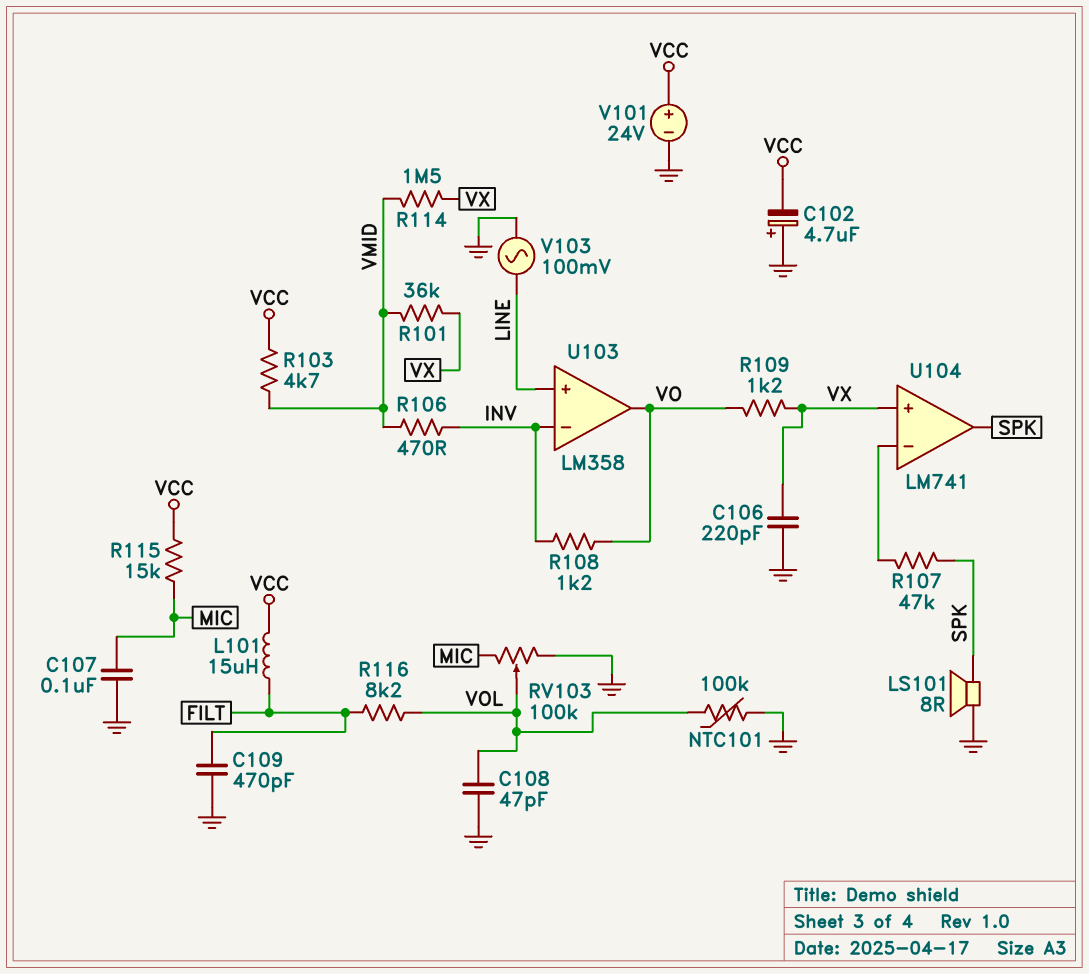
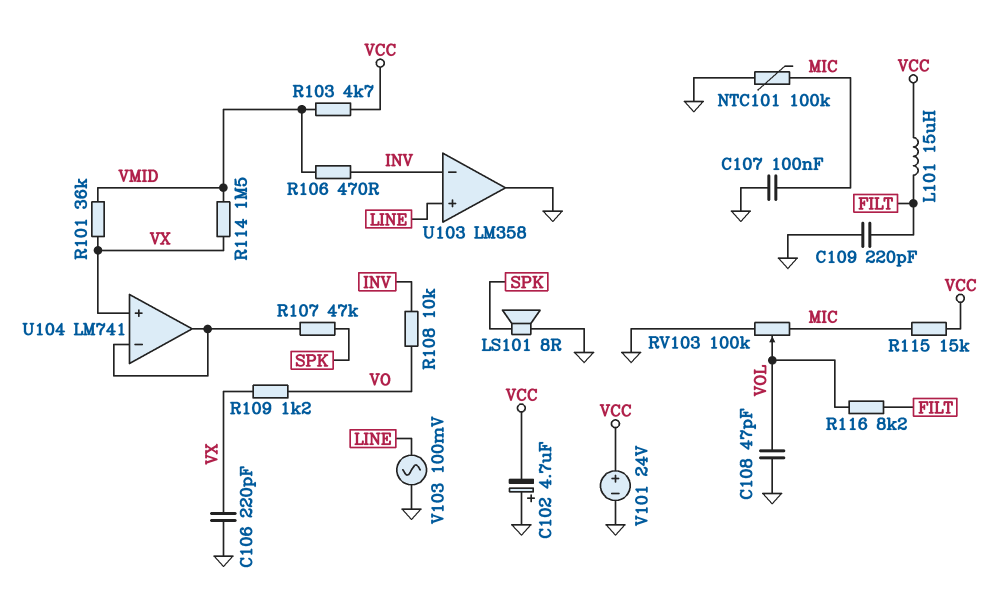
C109: 470pF (FILT, GND) -> 220pF (FILT, GND)
NTC101: 100k (GND, VOL) -> 100k (GND, MIC)
R108: 1.2k (INV, VO) -> 10k (INV, VO)
U103 pin out: VO -> GND
U104 pin out: SPK -> U104/in-

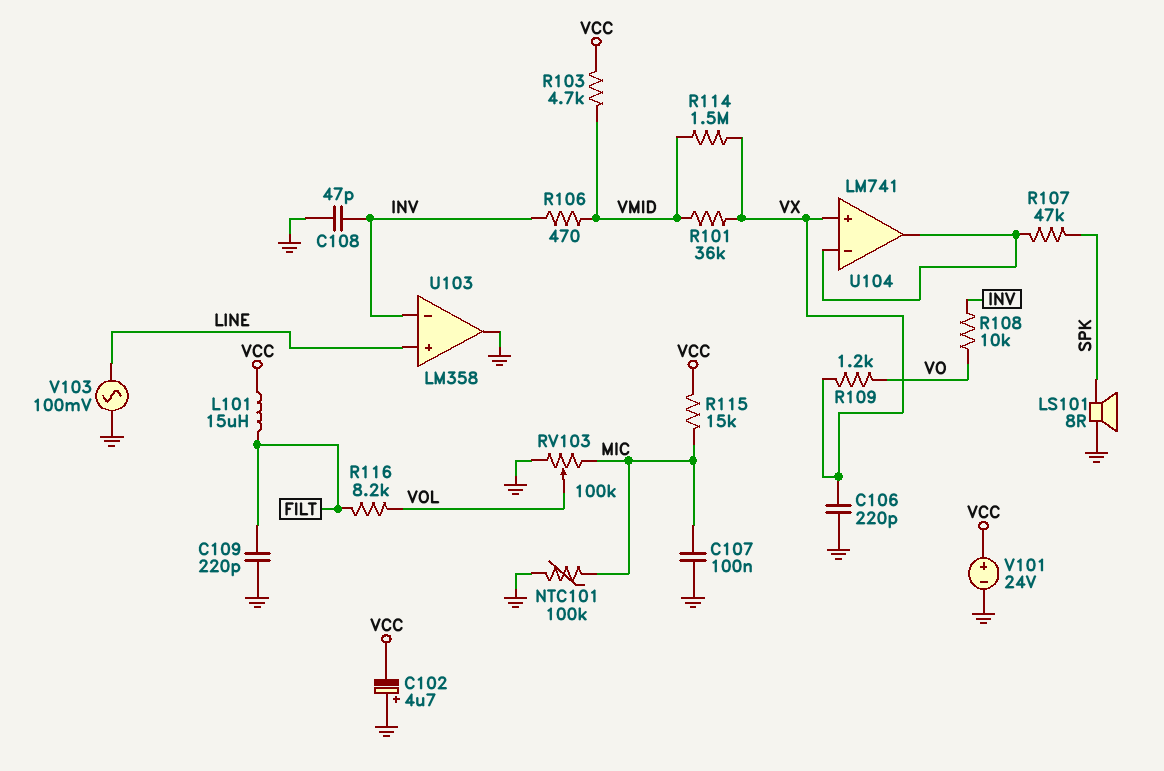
C108: 47pF (GND, VOL) -> 47pF (GND, INV)

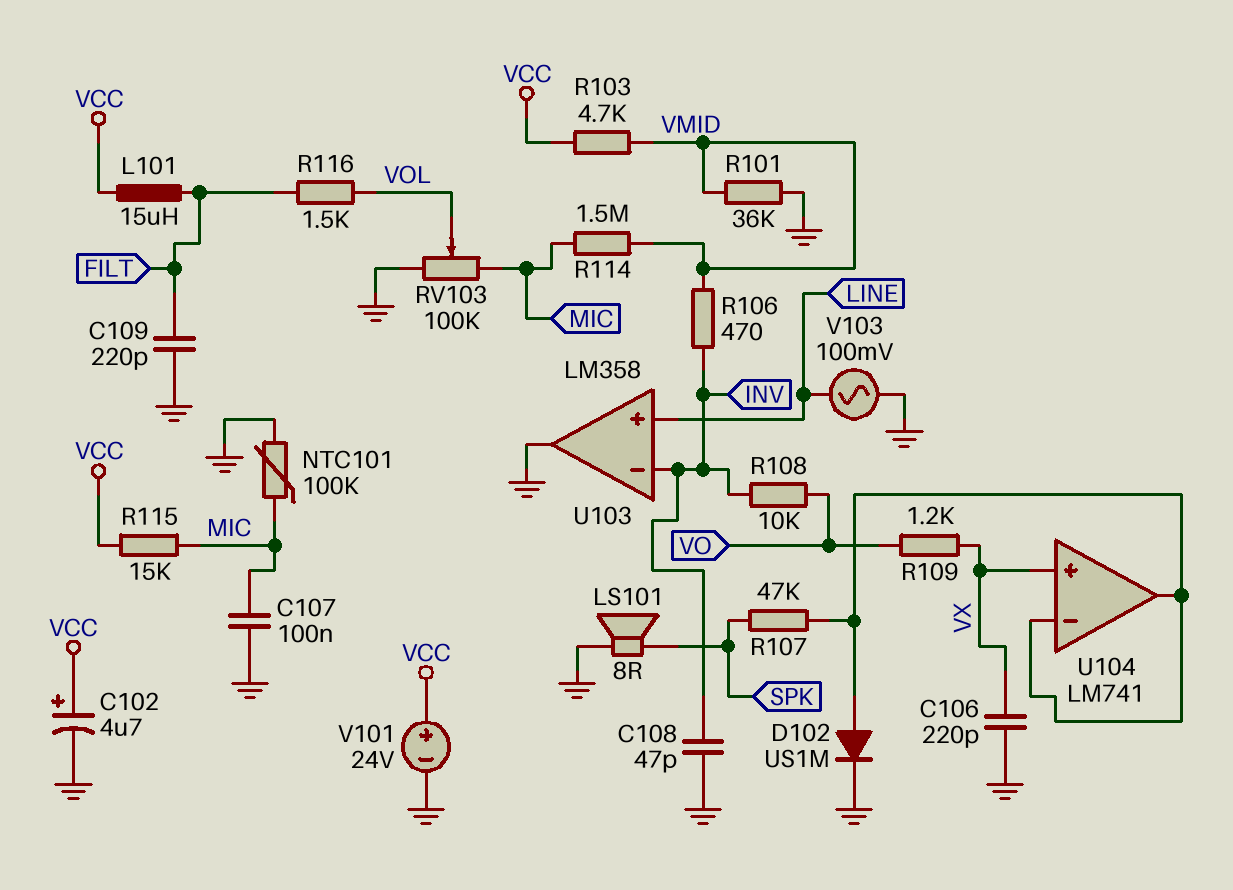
C102: 4.7uF (plus GND, minus VCC) -> 4.7uF (plus VCC, minus GND)
D102: none -> diode US1M (A U104/in-, K GND)
R101: 36k (VMID, VX) -> 36k (GND, VMID)
R114: 1.5M (VMID, VX) -> 1.5M (MIC, VMID)
R116: 8.2k (FILT, VOL) -> 1.5k (FILT, VOL)

